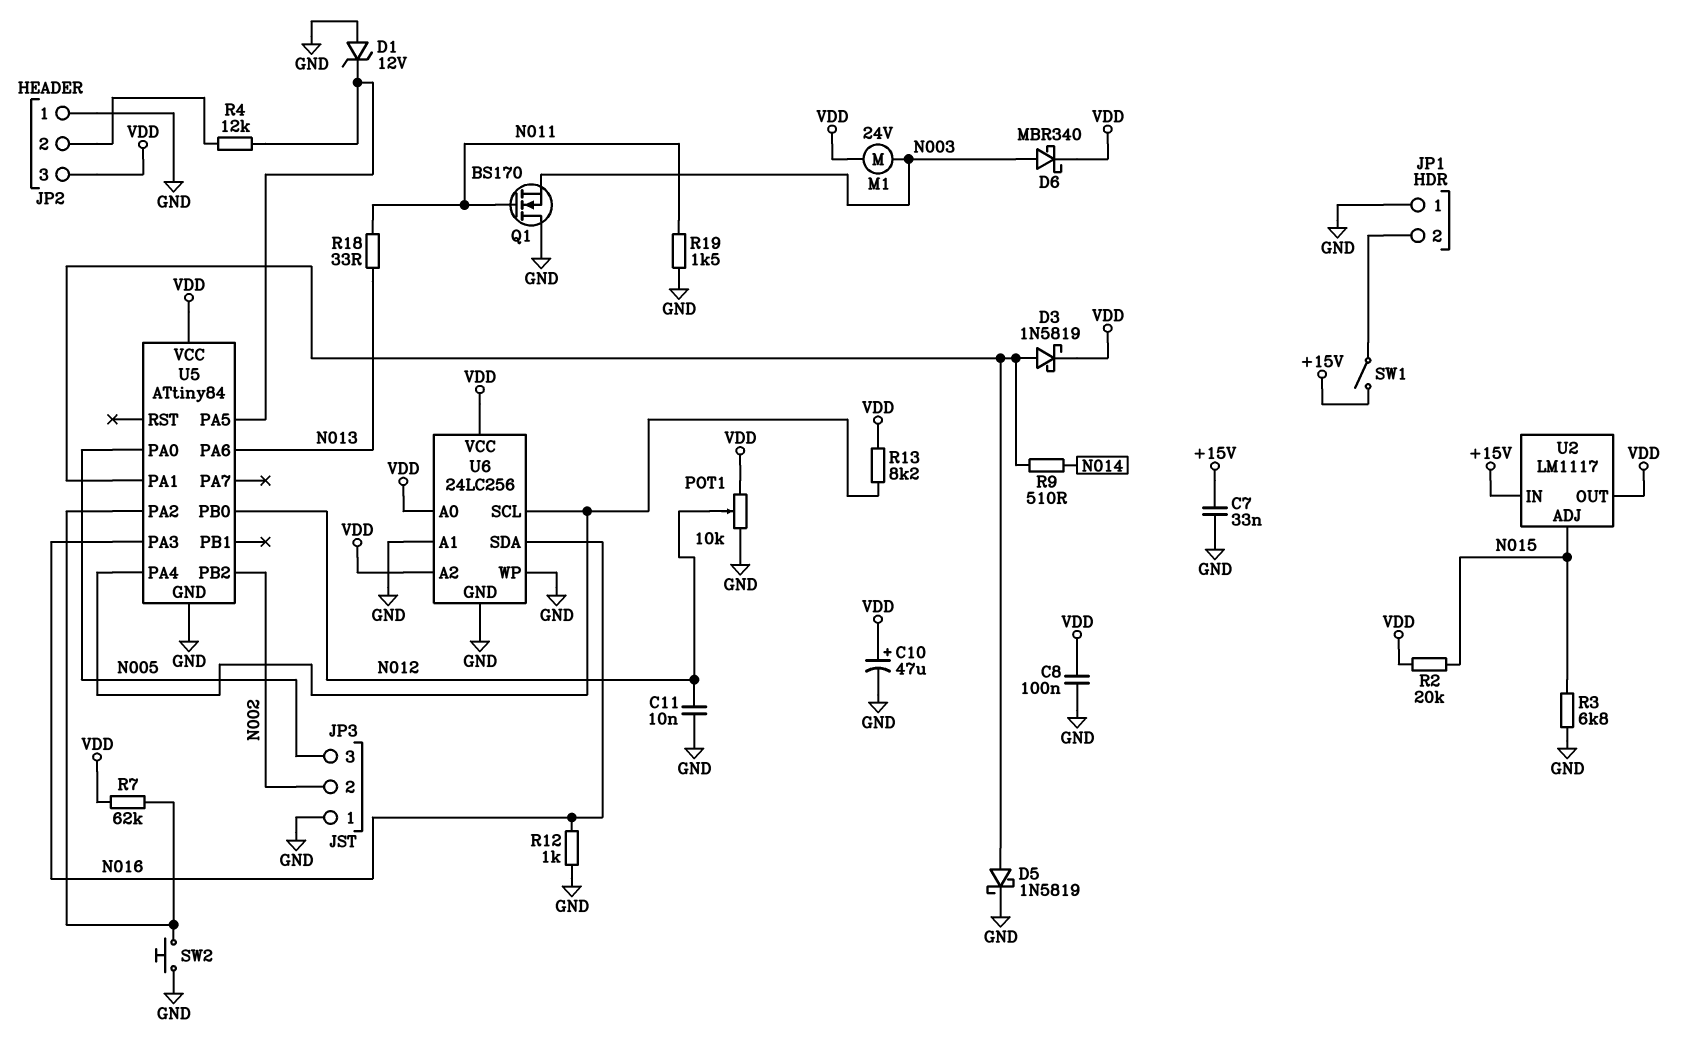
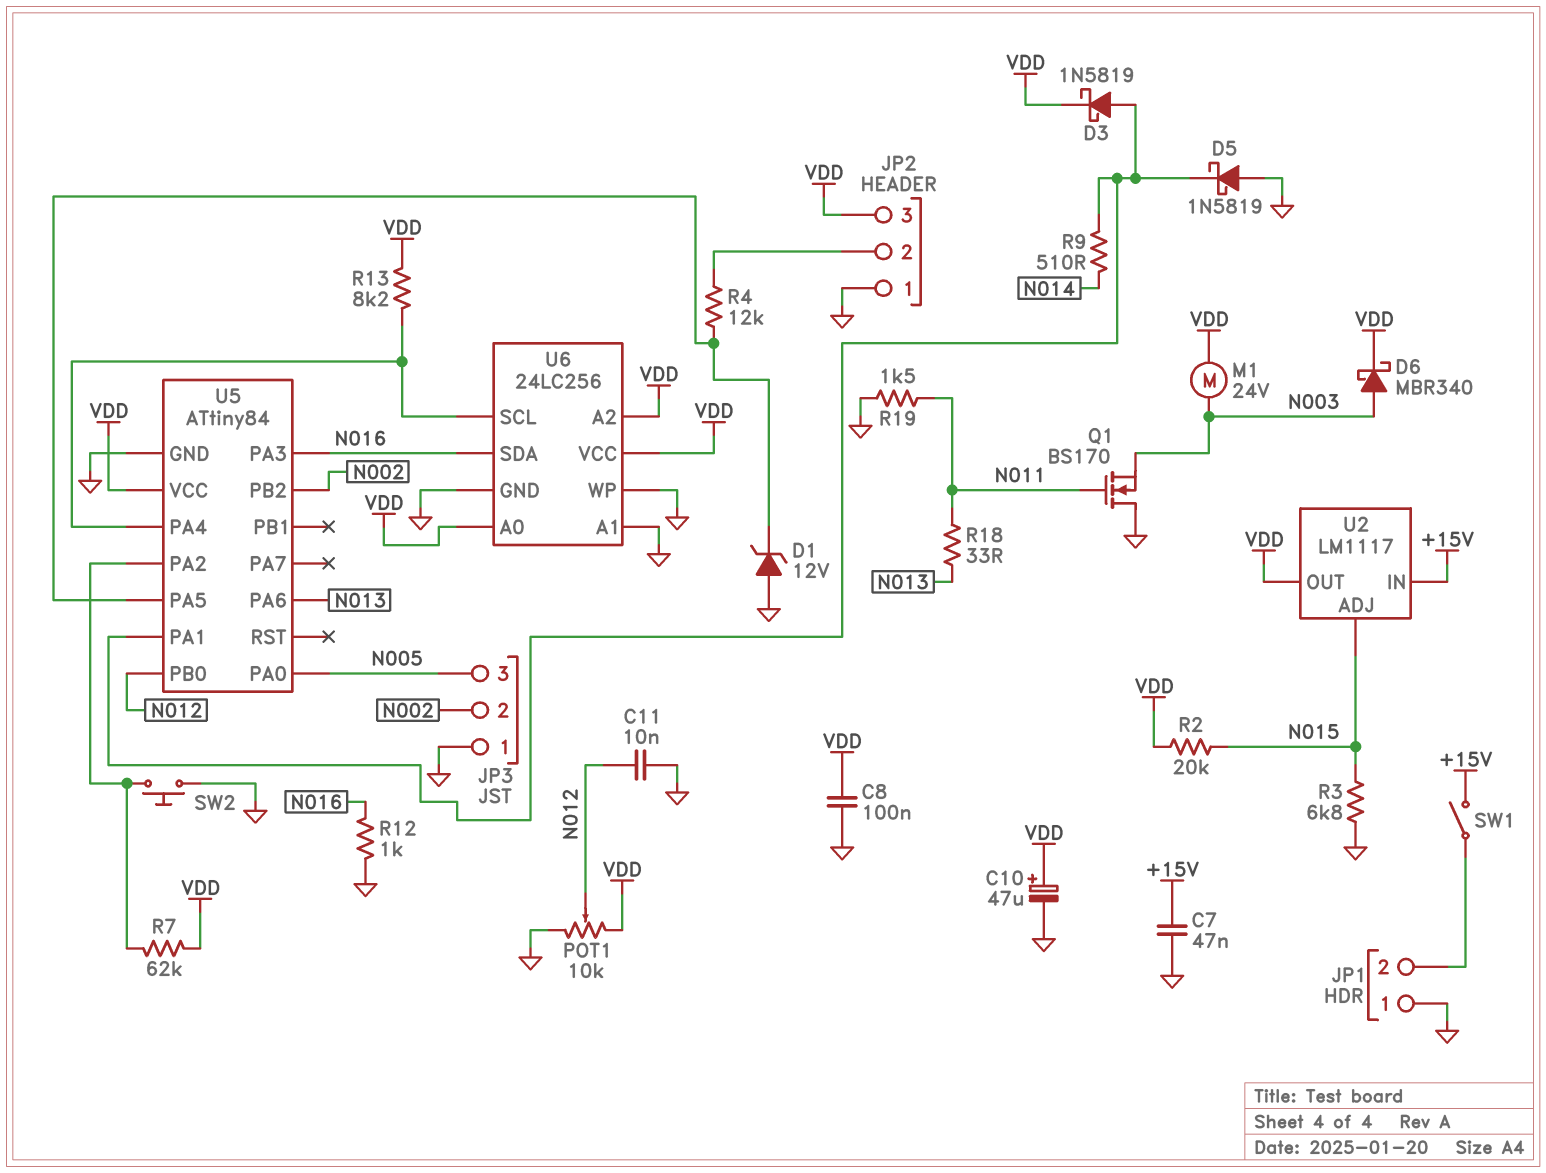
C7: 33nF (+15V, GND) -> 47nF (+15V, GND)
D5: schottky 1N5819 (A U5/PA1, K GND) -> schottky 1N5819 (A GND, K U5/PA1)

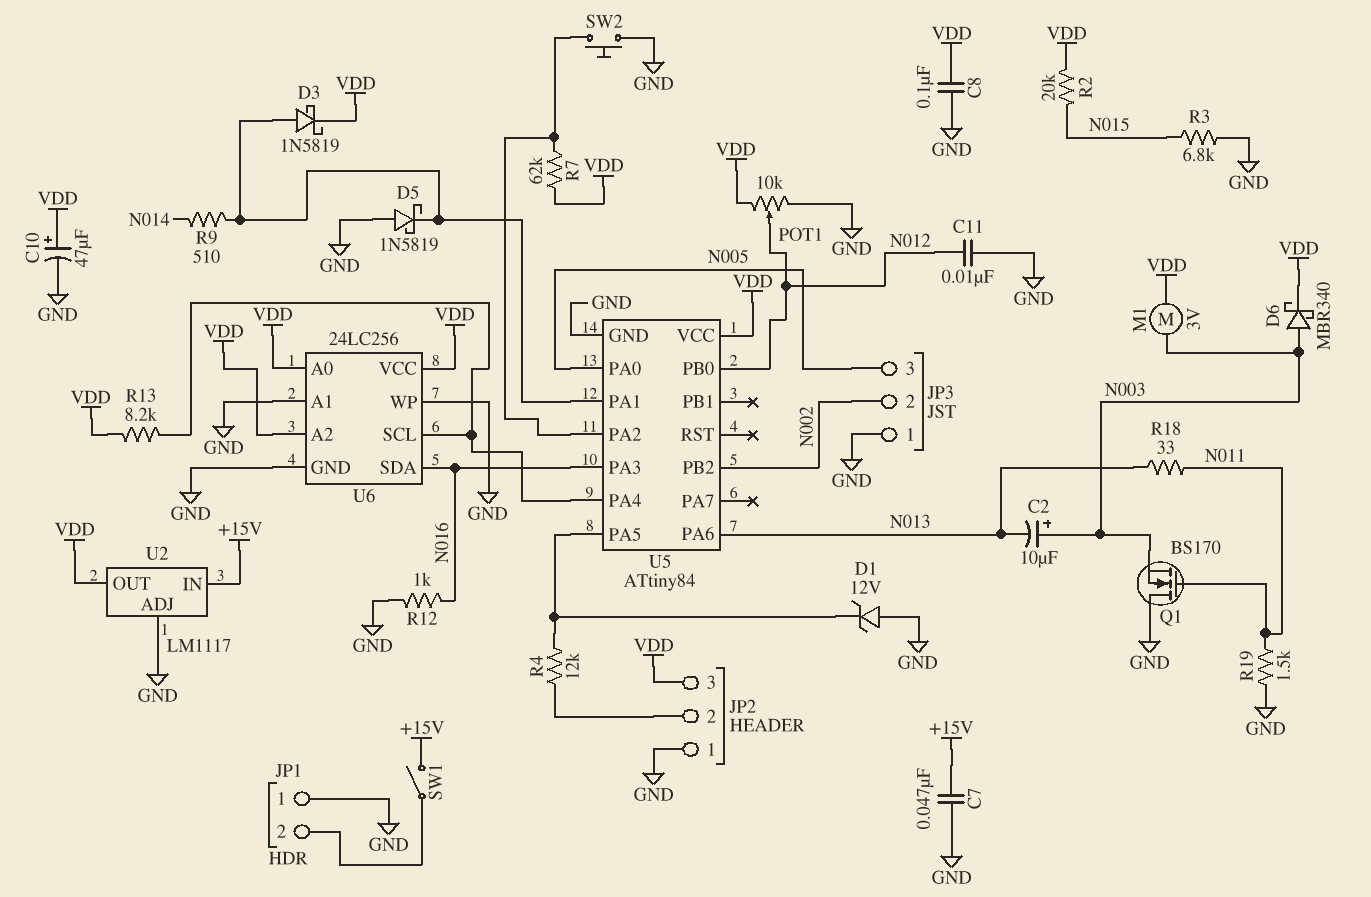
C2: none -> 10uF (plus N003, minus N013)
M1: motor 24V (N003, VDD) -> motor 3V (N003, VDD)
U2 pin ADJ: N015 -> GND

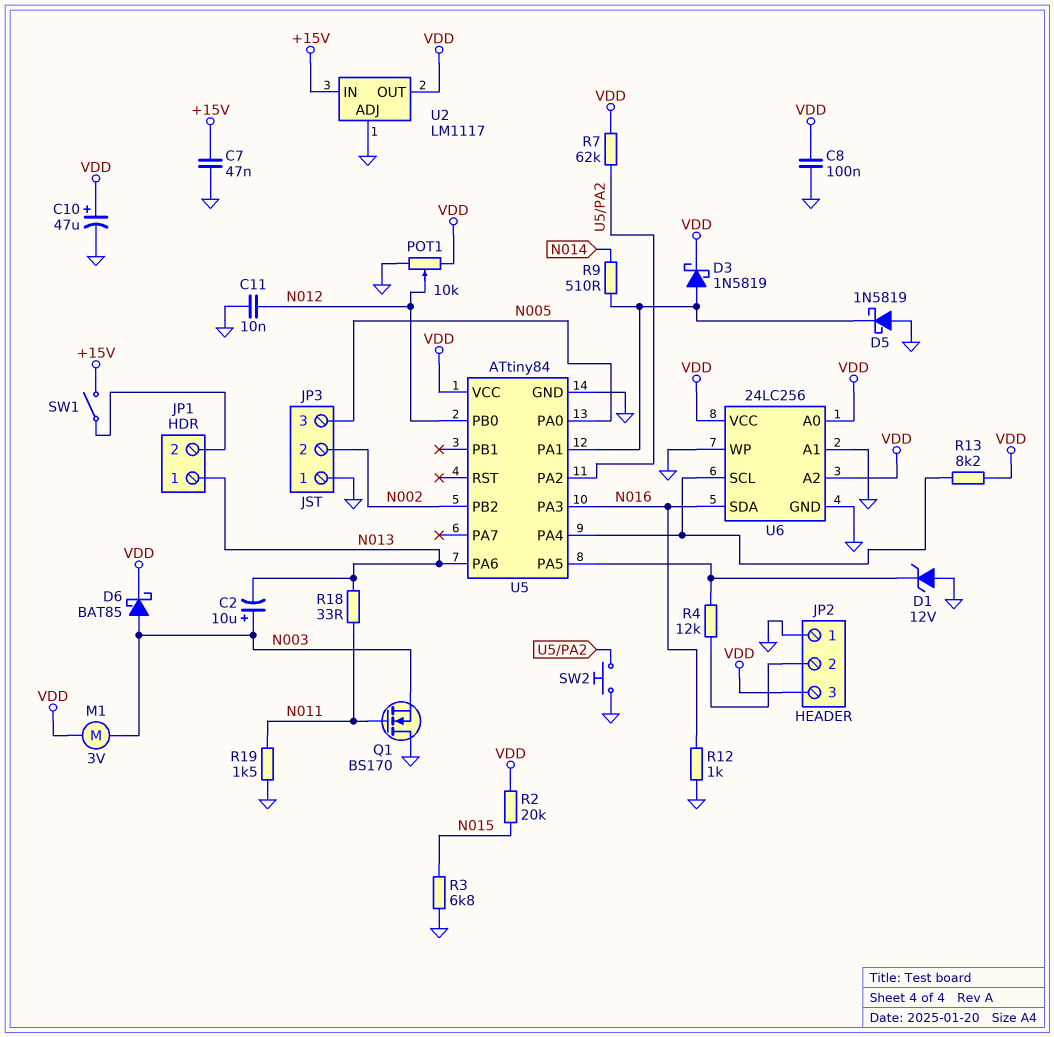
D6: schottky MBR340 (A N003, K VDD) -> schottky BAT85 (A N003, K VDD)
JP1 pin 1: GND -> N013

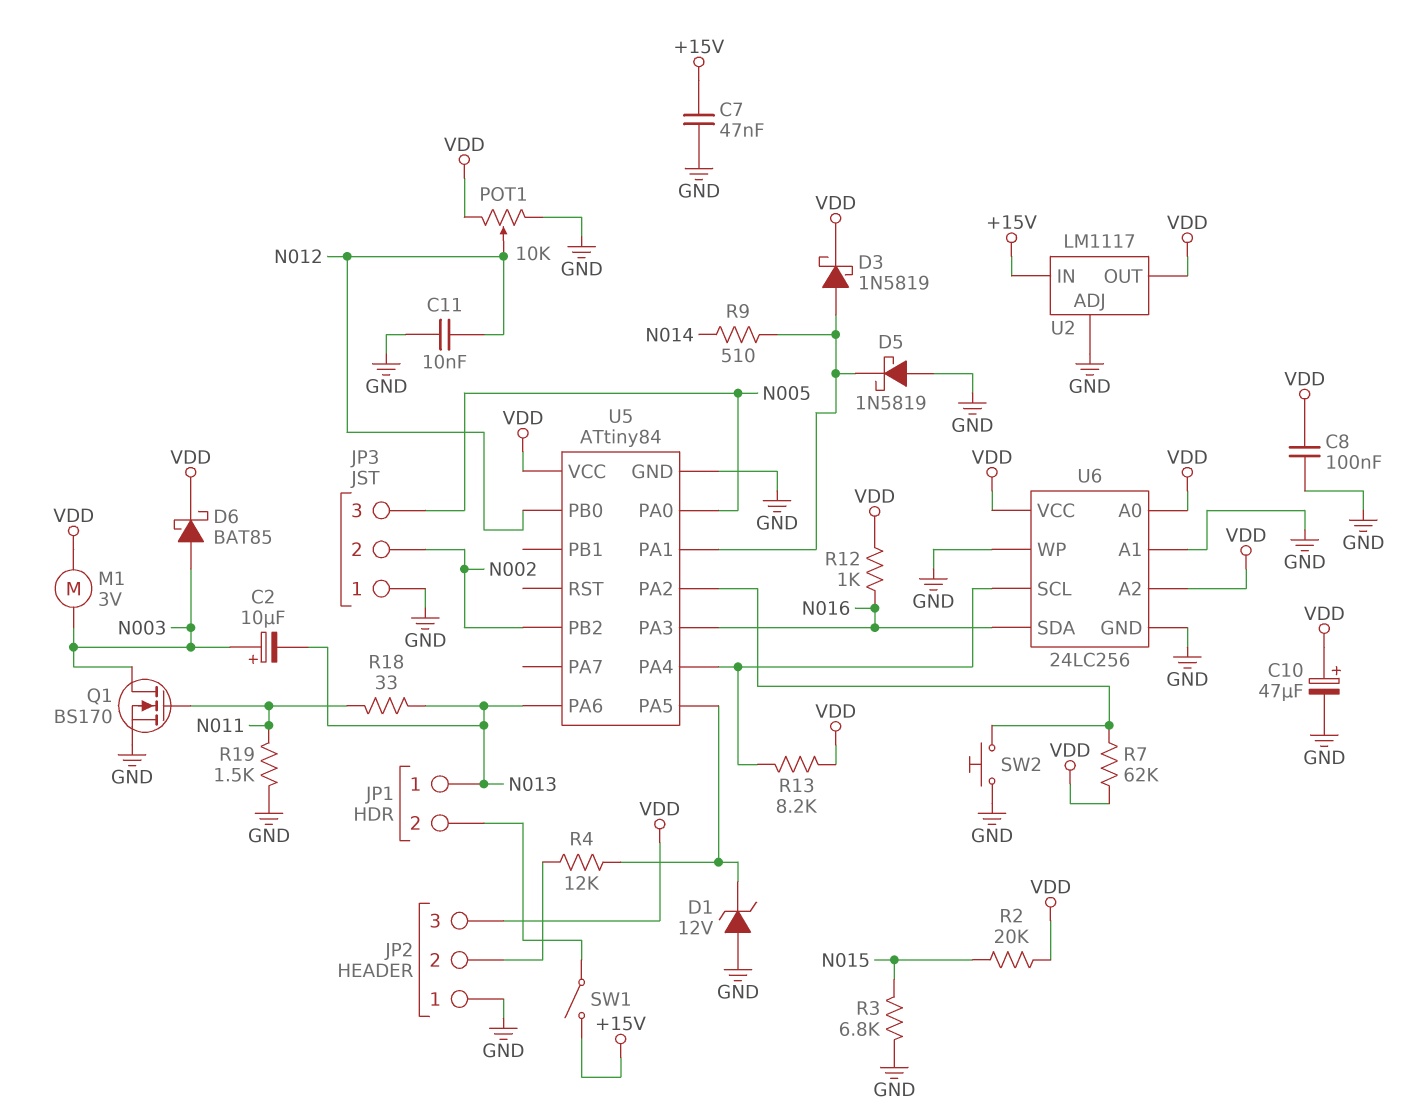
Q1: NMOS BS170 (G N011, D GND, S N003) -> NMOS BS170 (G N011, D N003, S GND)
R12: 1k (GND, N016) -> 1k (N016, VDD)

